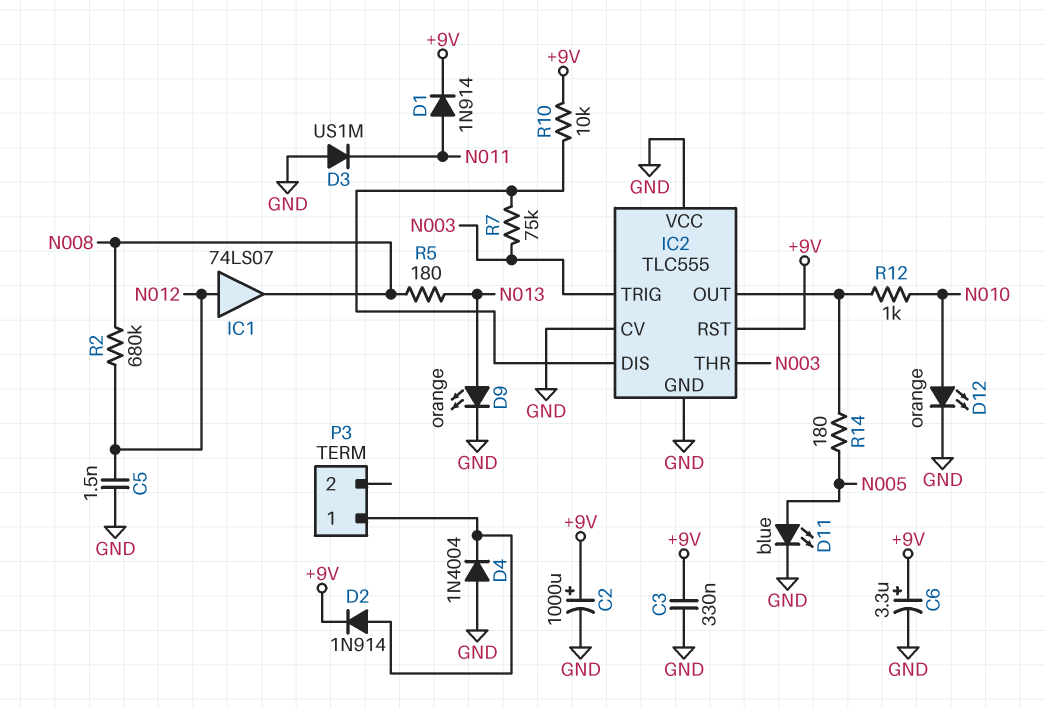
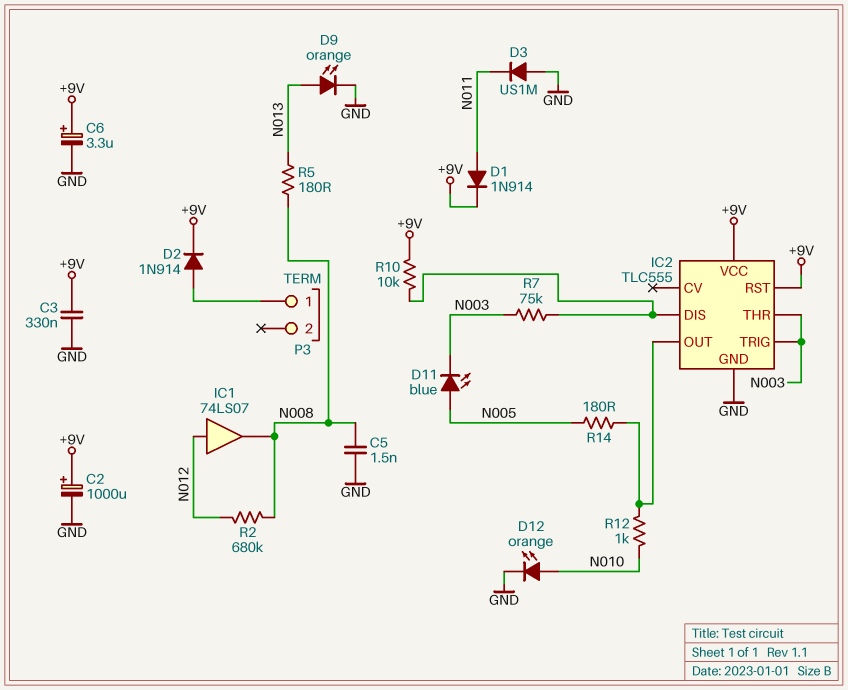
C5: 1.5nF (GND, N012) -> 1.5nF (GND, N008)
D4: diode 1N4004 (A GND, K P3/1) -> none
D11: LED blue (A N005, K GND) -> LED blue (A N005, K N003)
IC2 pin CV: GND -> none
IC2 pin VCC: GND -> +9V

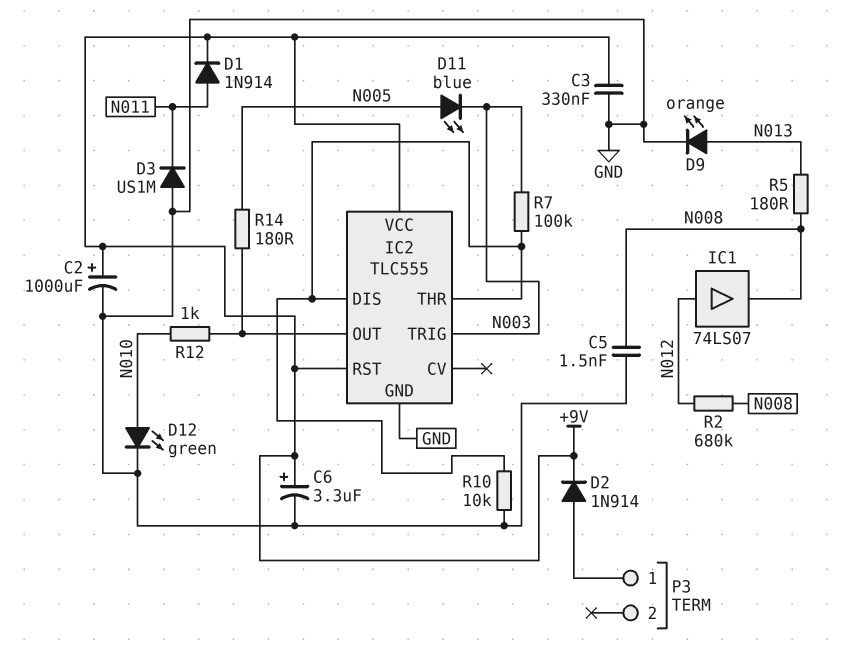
D12: LED orange (A N010, K GND) -> LED green (A N010, K GND)
IC2 pin THR: N003 -> IC2/DIS
R7: 75k (IC2/DIS, N003) -> 100k (IC2/DIS, N003)
R10: 10k (+9V, IC2/DIS) -> 10k (GND, IC2/DIS)

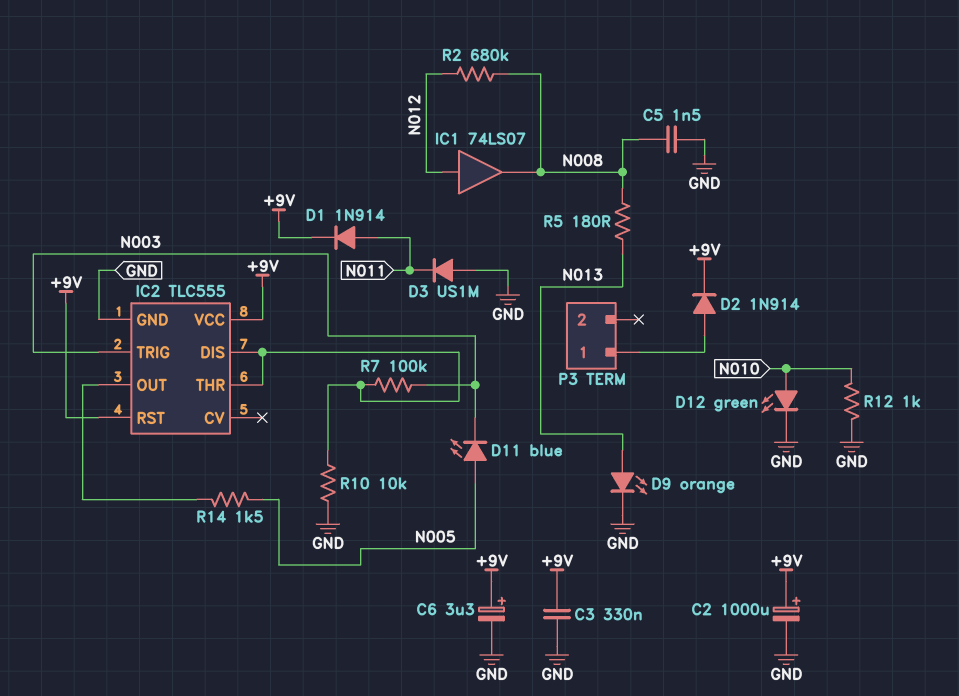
R12: 1k (IC2/OUT, N010) -> 1k (GND, N010)
R14: 180 (IC2/OUT, N005) -> 1.5k (IC2/OUT, N005)

